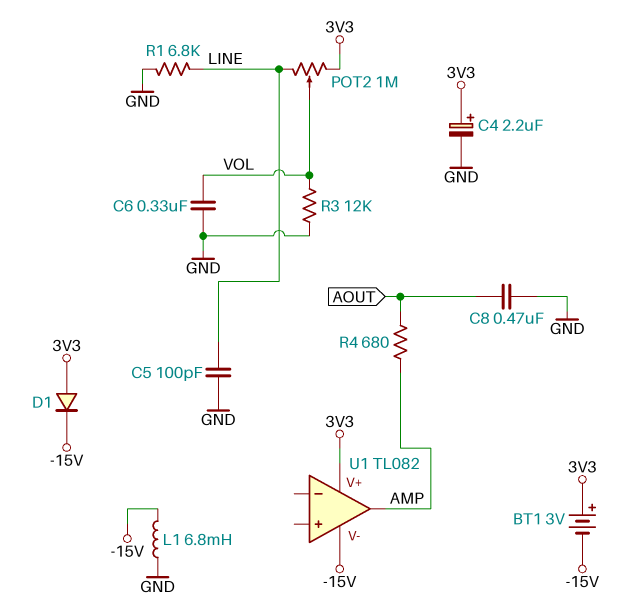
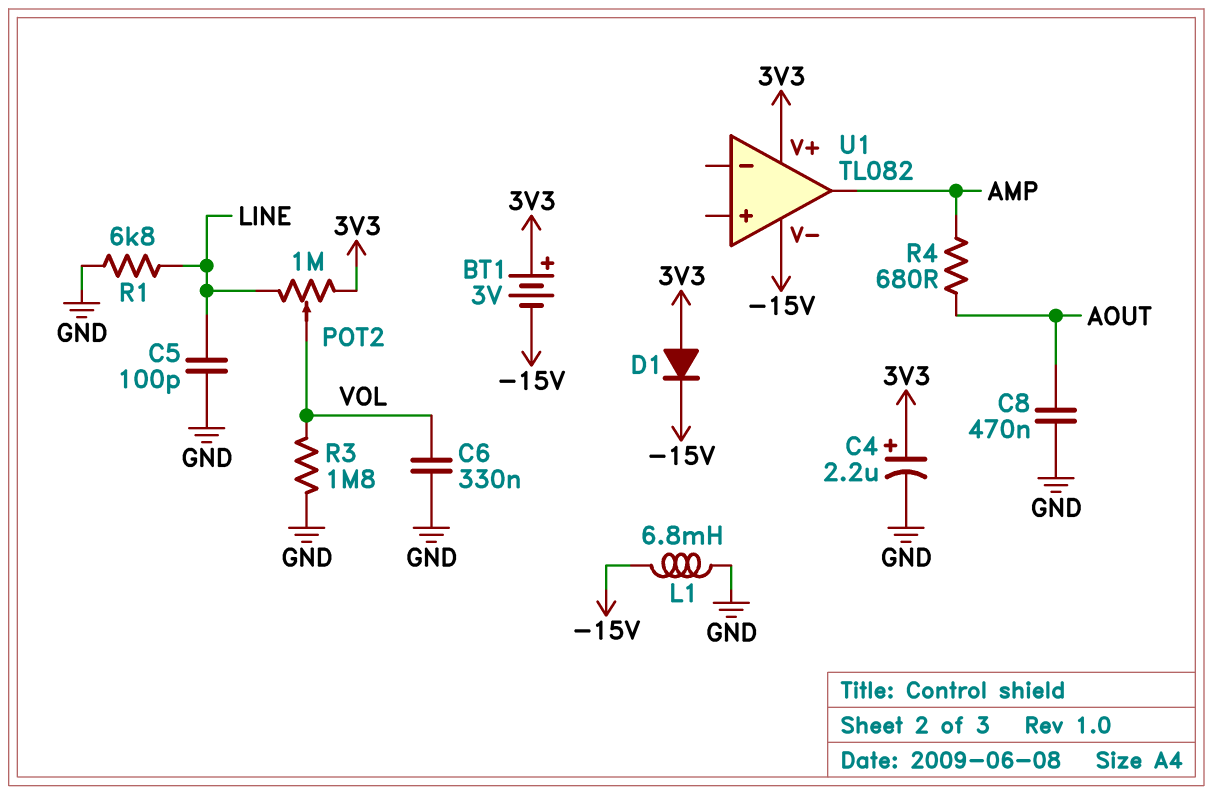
R3: 12k (GND, VOL) -> 1.8M (GND, VOL)

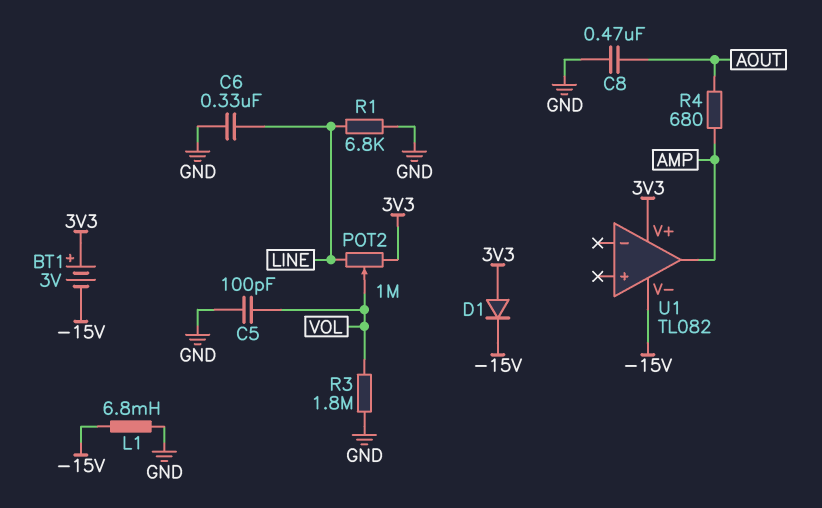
C4: 2.2uF (plus 3V3, minus GND) -> none
C5: 100pF (GND, LINE) -> 100pF (GND, VOL)
C6: 330nF (GND, VOL) -> 330nF (GND, LINE)

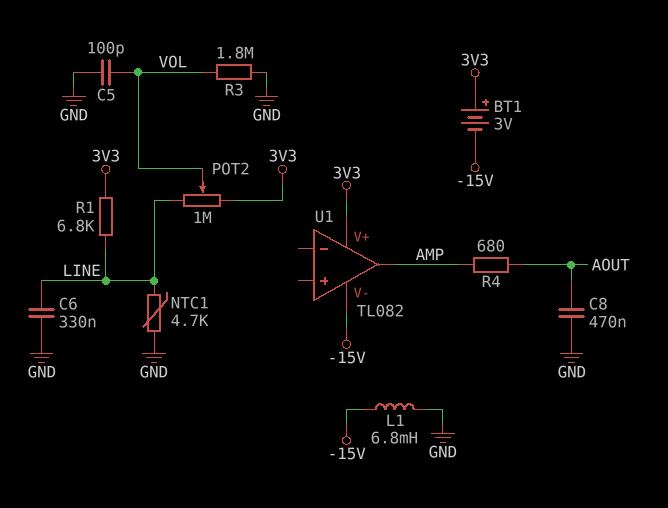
D1: diode (A 3V3, K -15V) -> none
NTC1: none -> 4.7k (GND, LINE)
R1: 6.8k (GND, LINE) -> 6.8k (3V3, LINE)

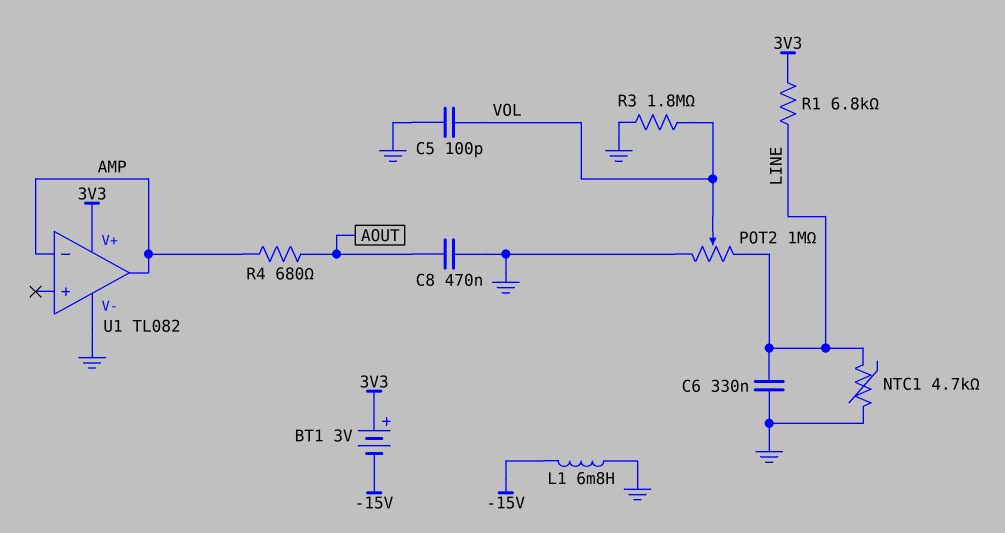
POT2: 1M (3V3, LINE, wiper VOL) -> 1M (GND, LINE, wiper VOL)
U1 pin V-: -15V -> GND
U1 pin in-: none -> AMP

